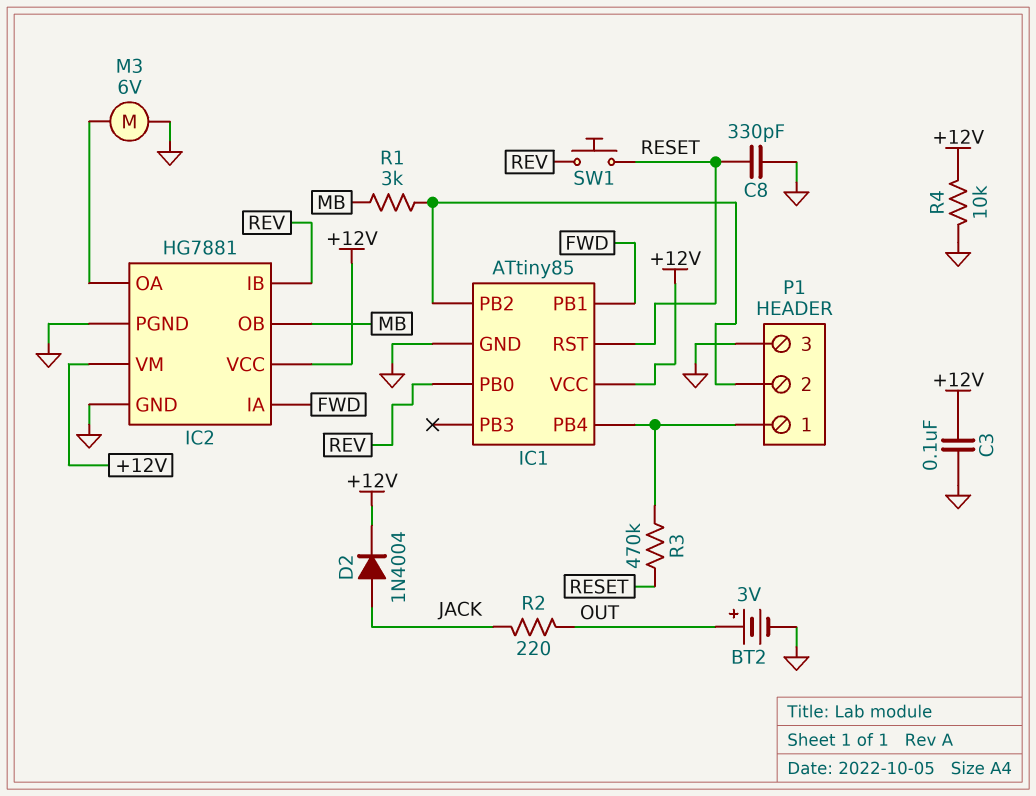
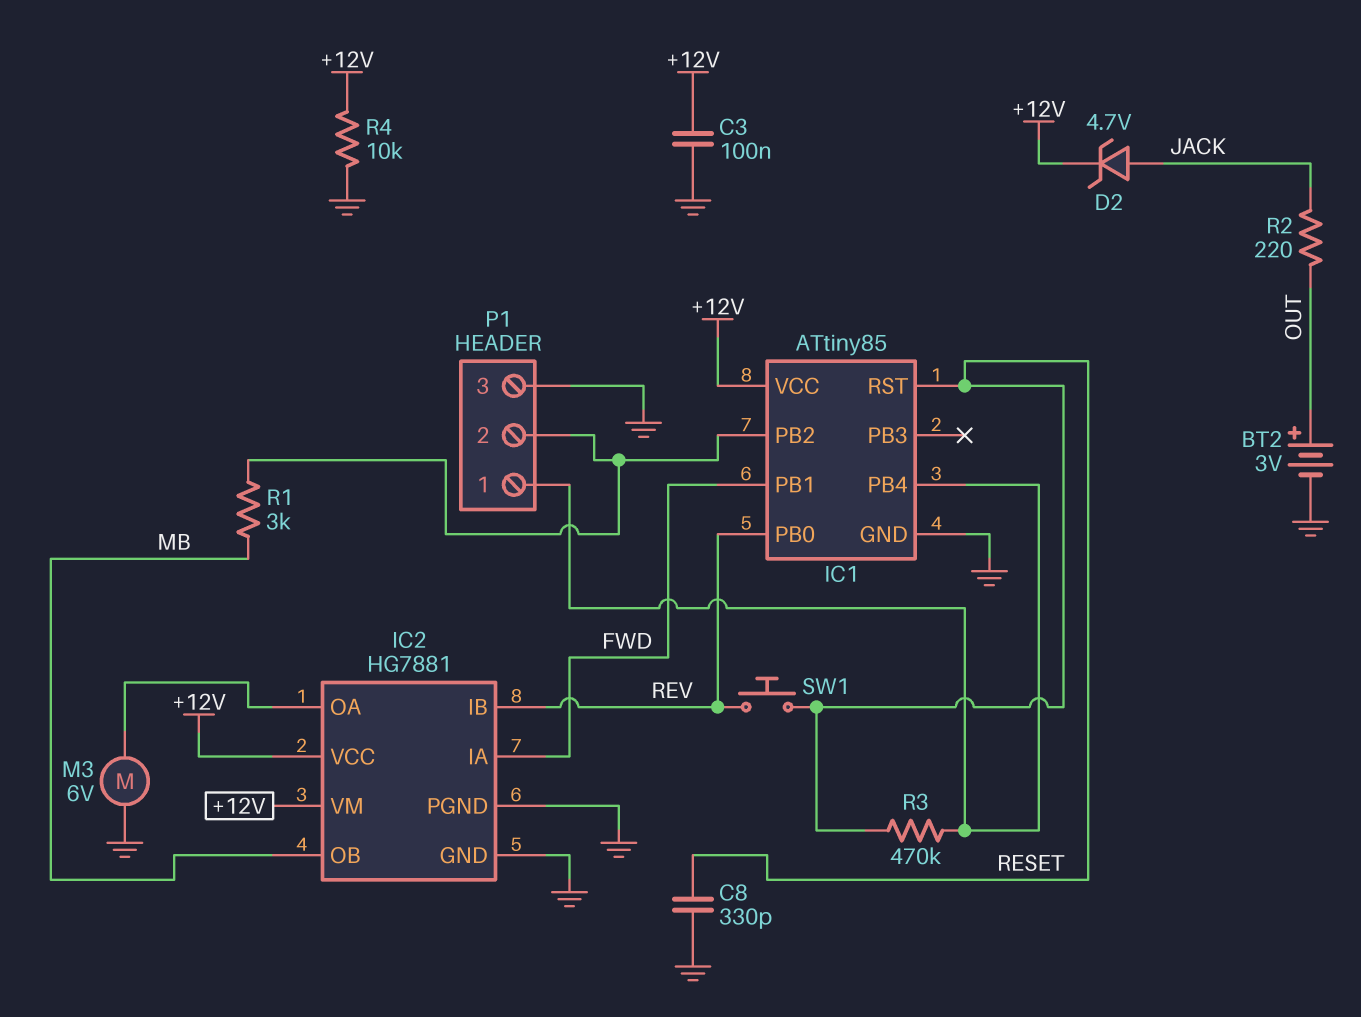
D2: diode 1N4004 (A JACK, K +12V) -> zener 4.7V (A JACK, K +12V)

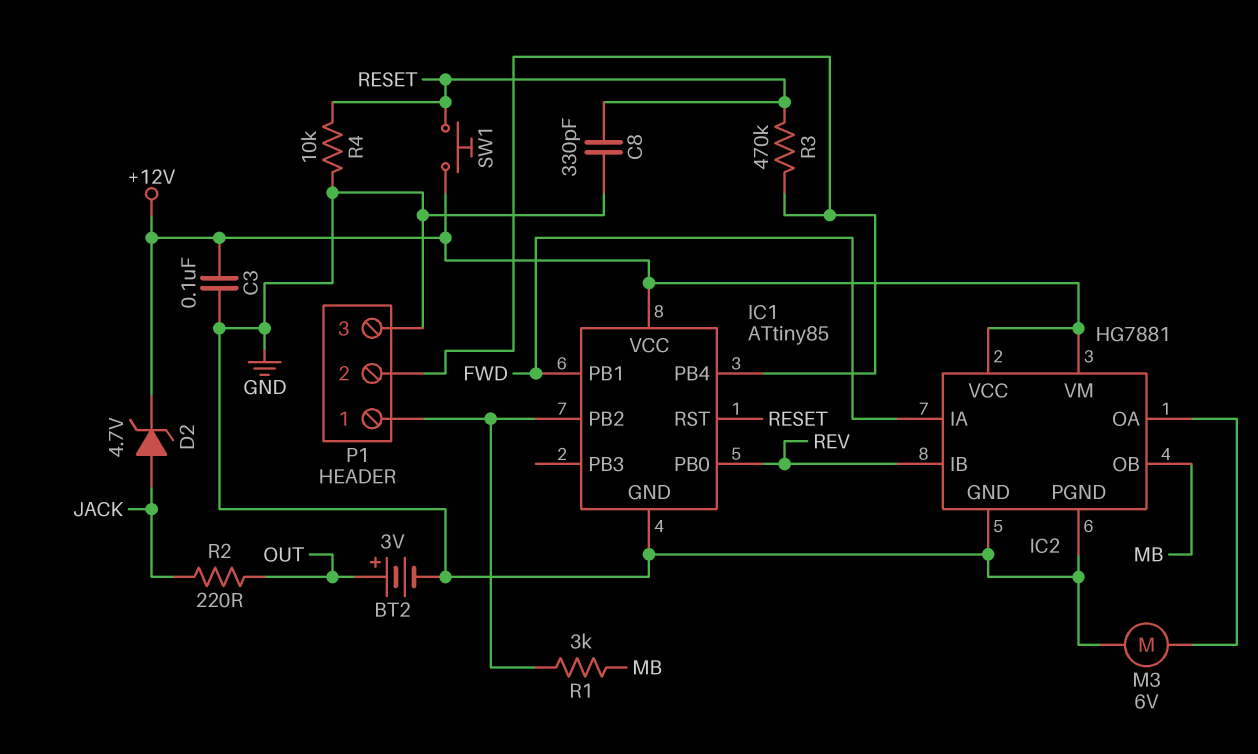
P1 pin 1: IC1/PB4 -> IC1/PB2
P1 pin 2: IC1/PB2 -> IC1/PB4
R4: 10k (+12V, GND) -> 10k (GND, RESET)
SW1: button (RESET, REV) -> button (+12V, RESET)

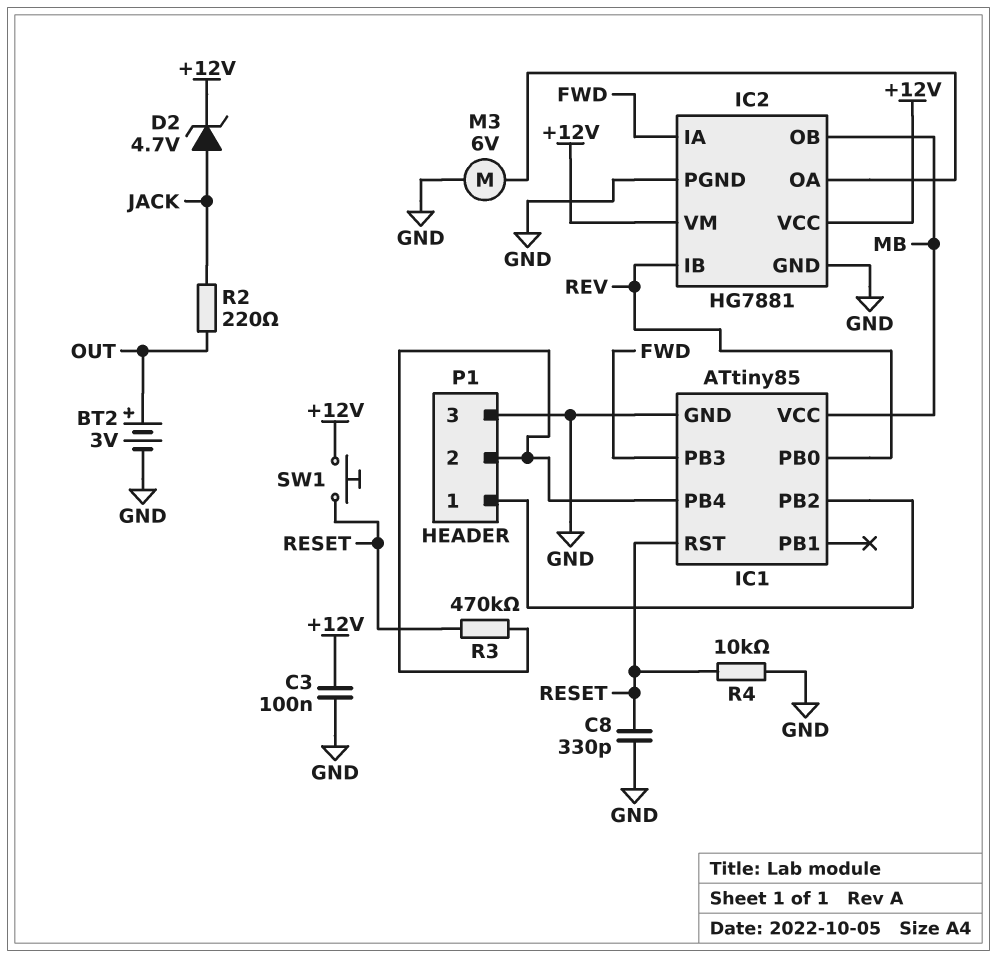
IC1 pin PB1: FWD -> none
IC1 pin PB3: none -> FWD
IC1 pin VCC: +12V -> MB
R1: 3k (IC1/PB2, MB) -> none

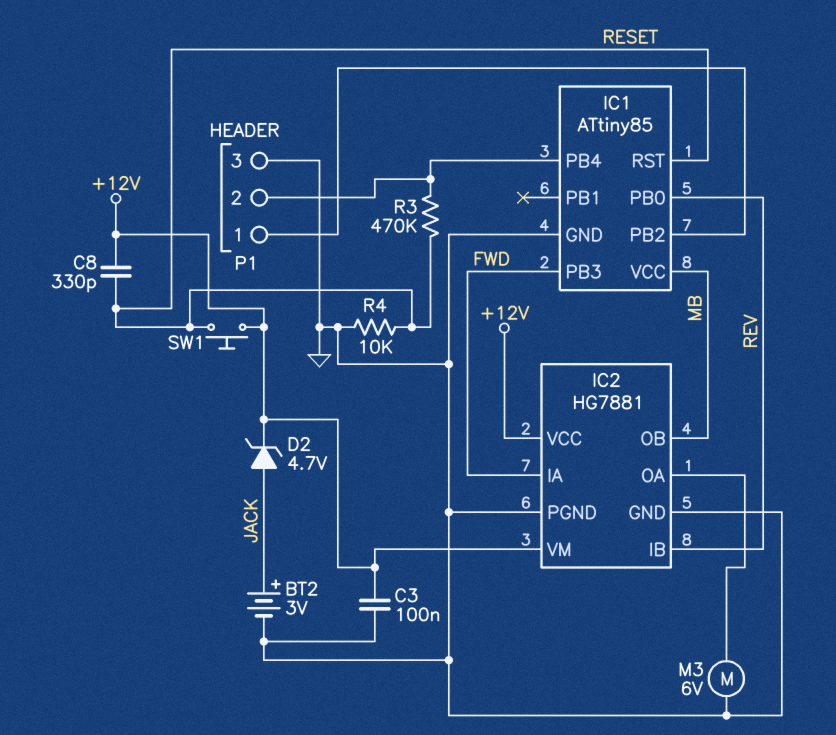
BT2: 3V (plus OUT, minus GND) -> 3V (plus JACK, minus GND)
C8: 330pF (GND, RESET) -> 330pF (+12V, RESET)
R2: 220 (JACK, OUT) -> none

